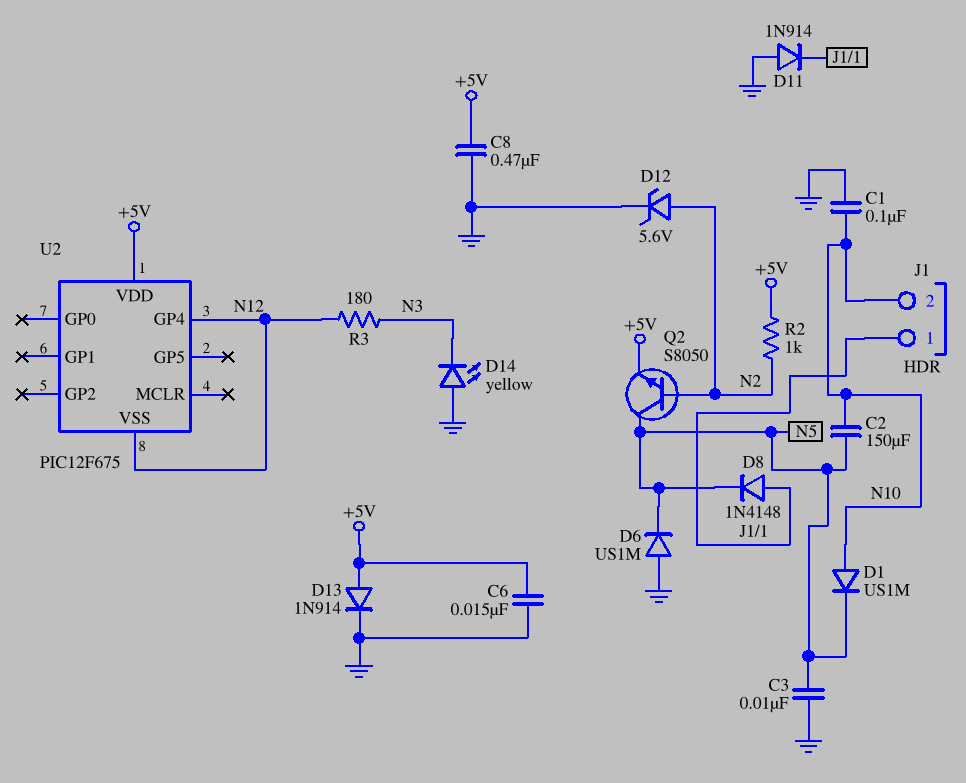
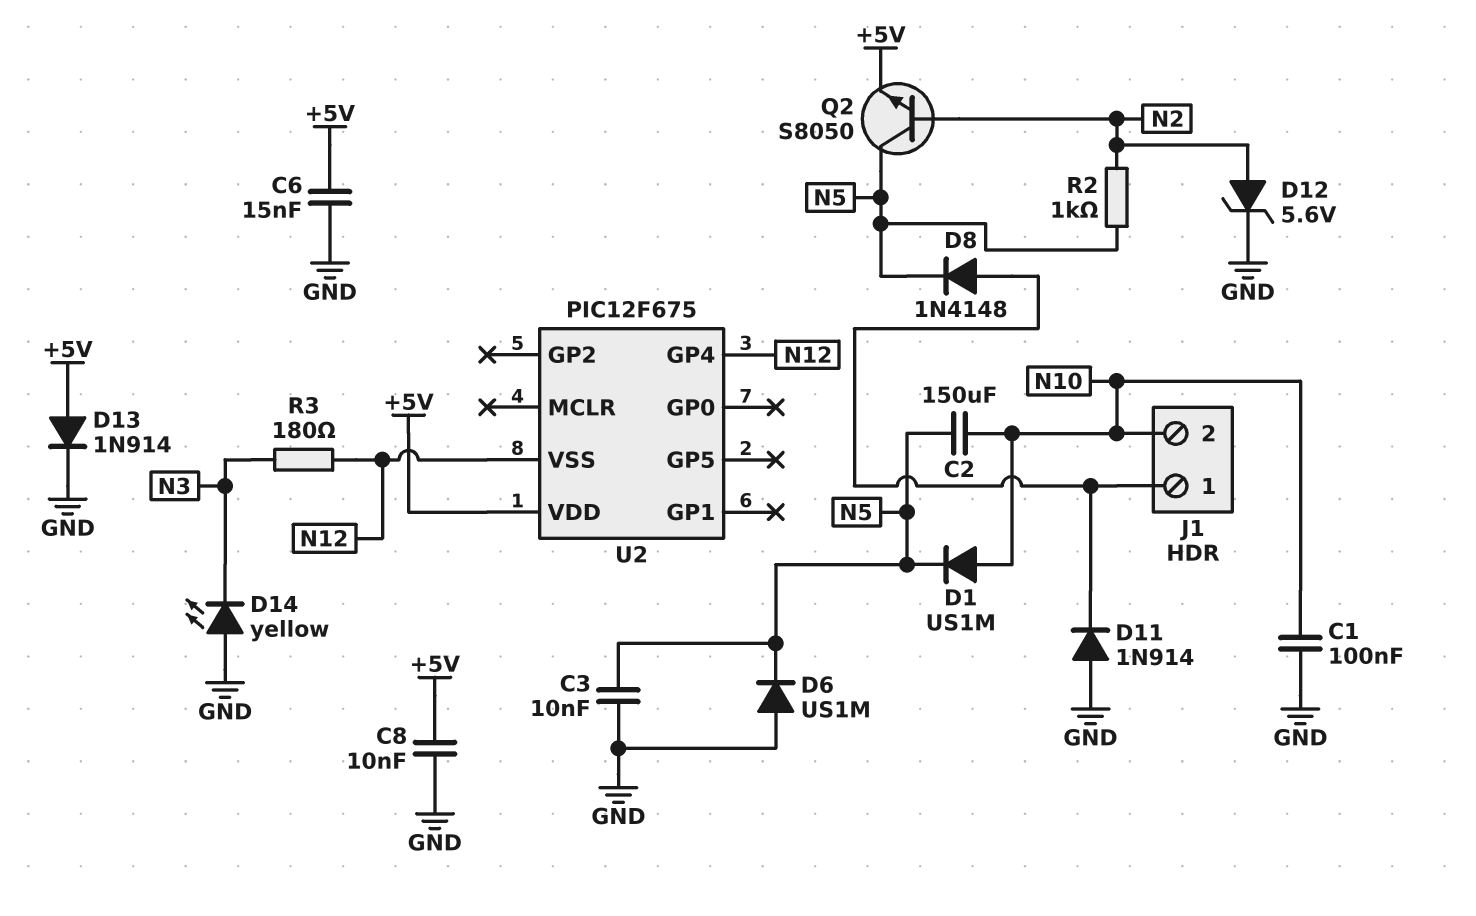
C8: 470nF (+5V, GND) -> 10nF (+5V, GND)
R2: 1k (+5V, N2) -> 1k (N2, N5)

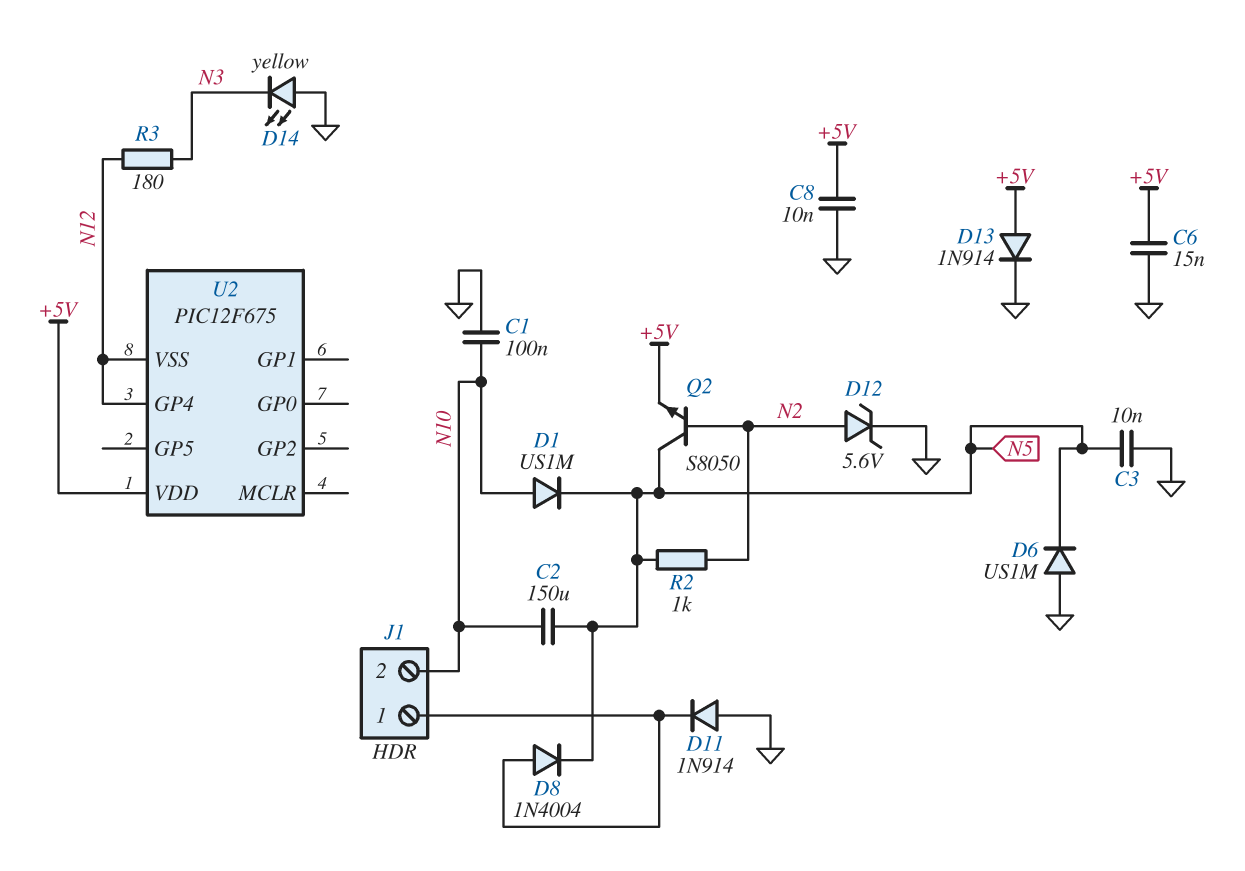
D8: diode 1N4148 (A J1/1, K N5) -> diode 1N4004 (A J1/1, K N5)

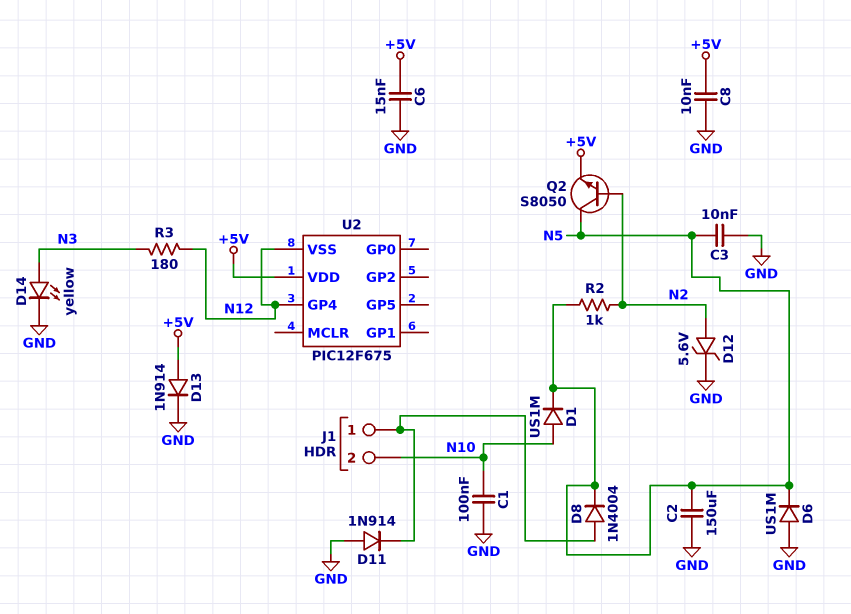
C2: 150uF (N5, N10) -> 150uF (GND, N5)
D14: LED yellow (A GND, K N3) -> LED yellow (A N3, K GND)

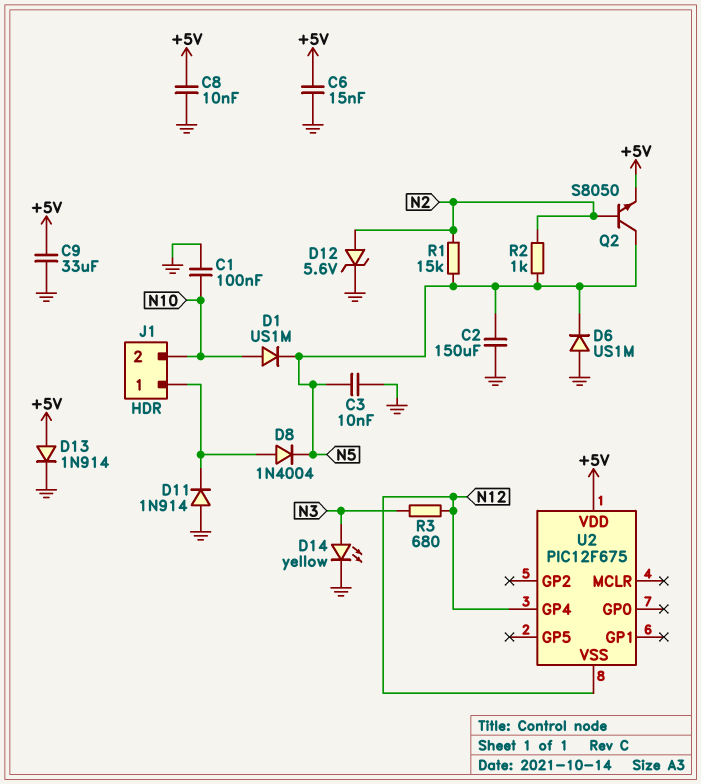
C9: none -> 33uF (+5V, GND)
R1: none -> 15k (N2, N5)
R3: 180 (N3, N12) -> 680 (N3, N12)

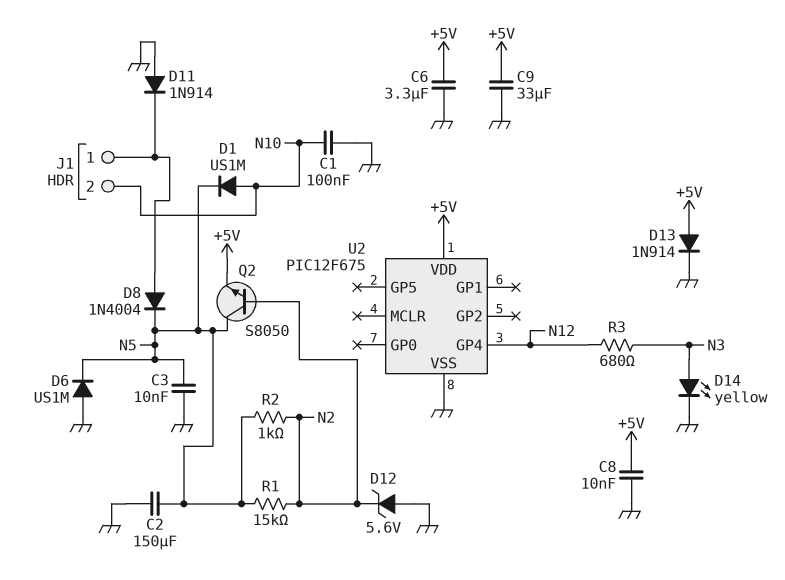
C6: 15nF (+5V, GND) -> 3.3uF (+5V, GND)
D12: zener 5.6V (A N2, K GND) -> zener 5.6V (A GND, K N2)
U2 pin VSS: N12 -> GND

